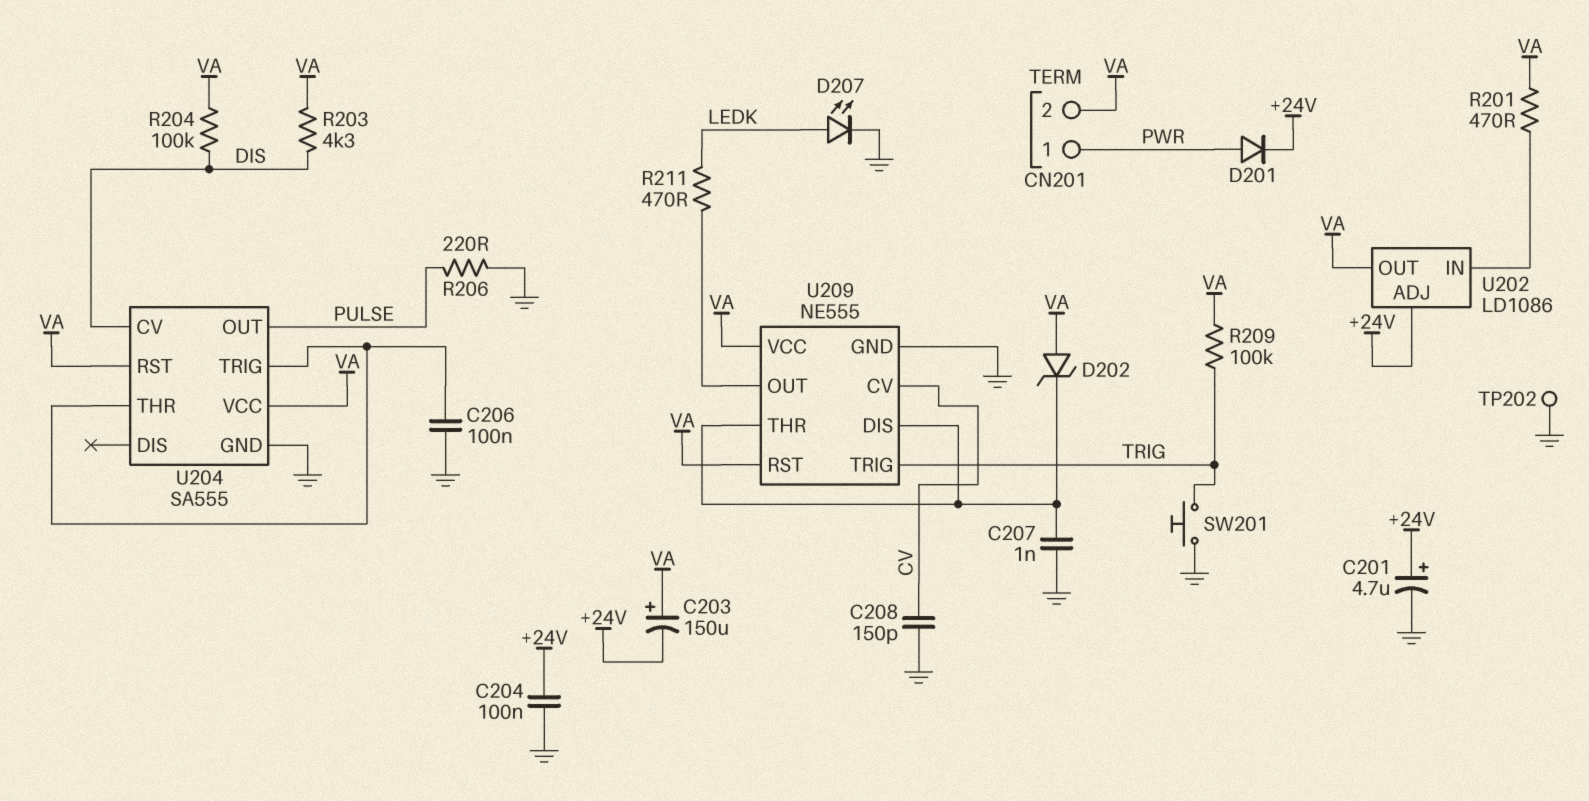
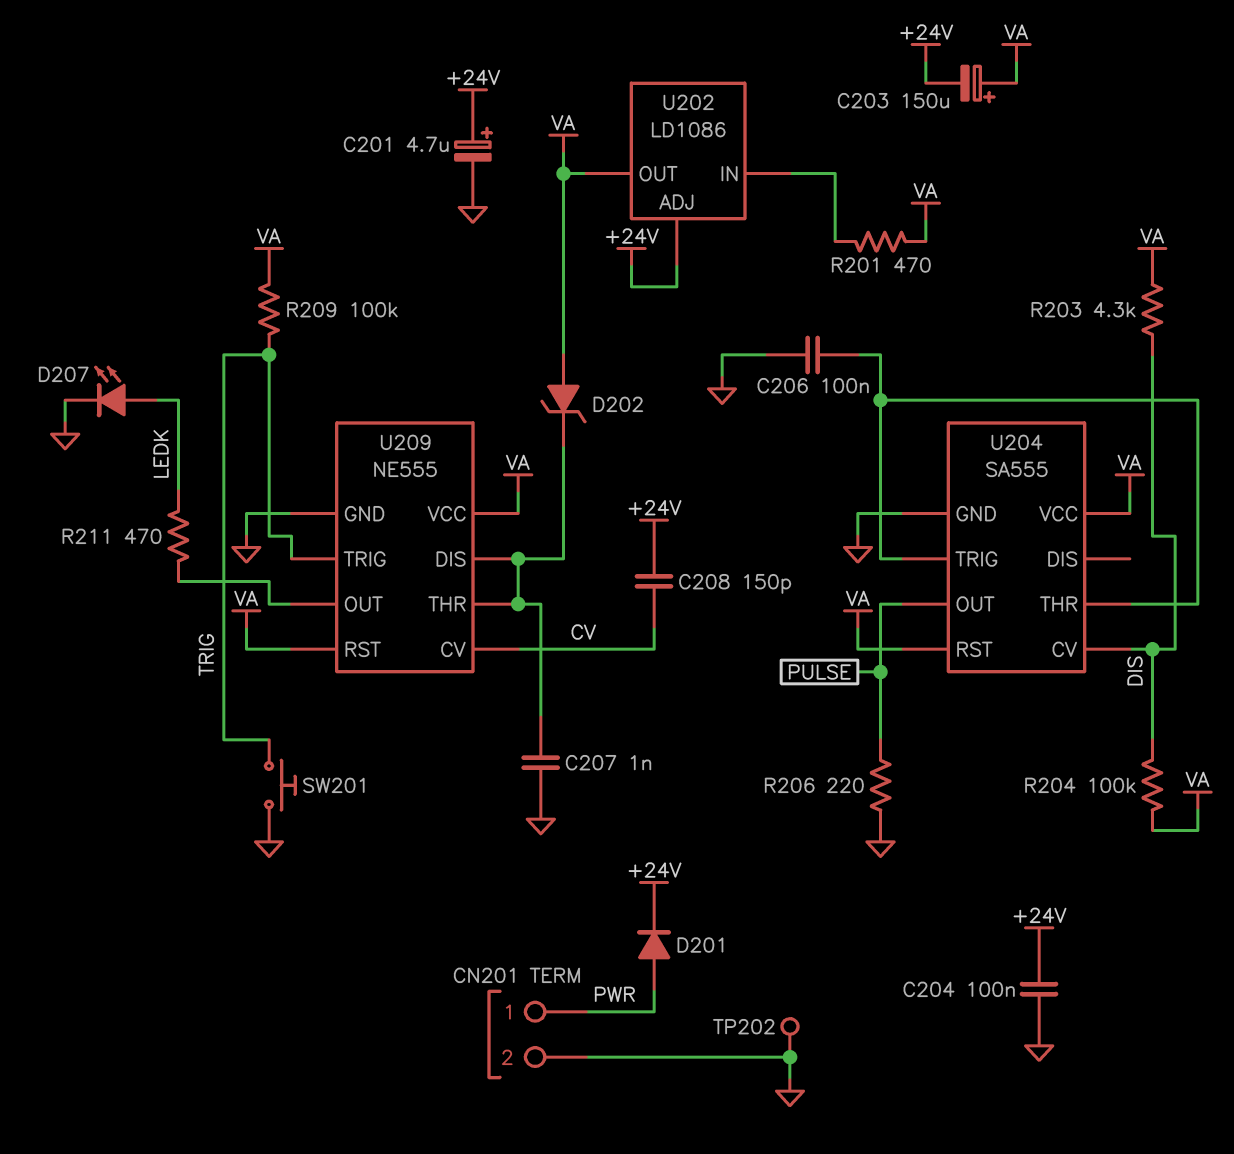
C208: 150pF (CV, GND) -> 150pF (+24V, CV)
CN201 pin 2: VA -> GND

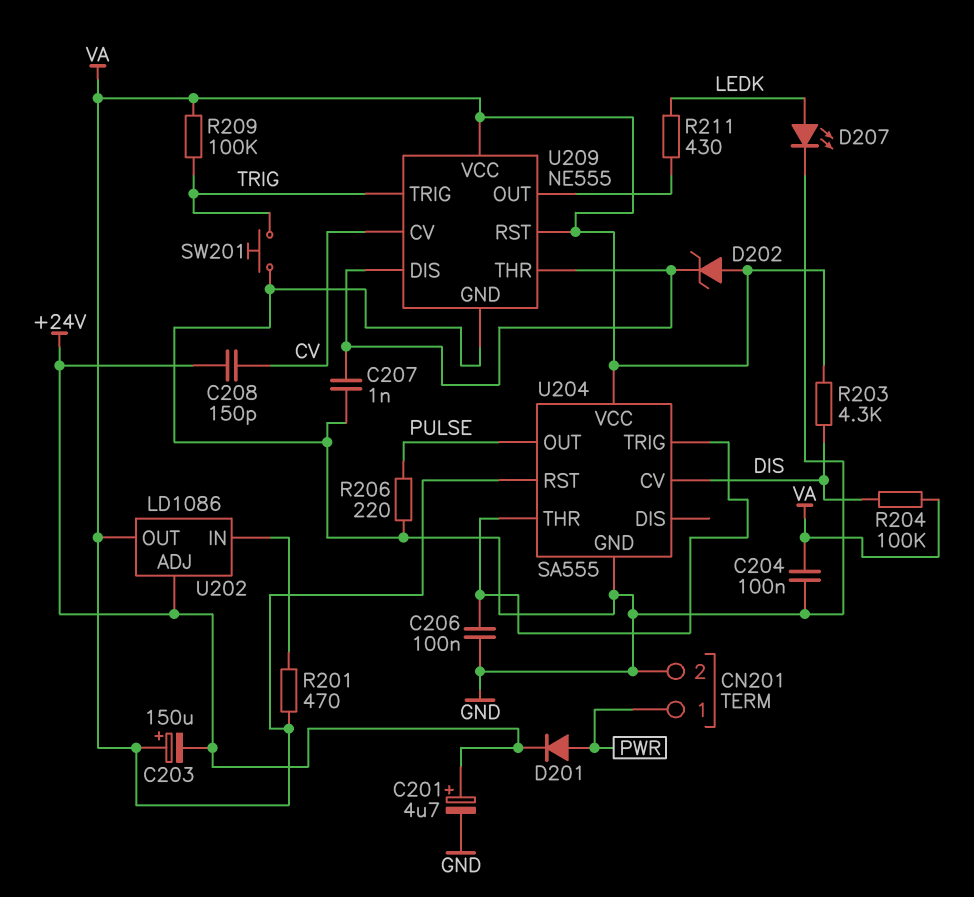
C204: 100nF (+24V, GND) -> 100nF (GND, VA)
R211: 470 (LEDK, U209/OUT) -> 430 (LEDK, U209/OUT)
TP202: test point (GND) -> none

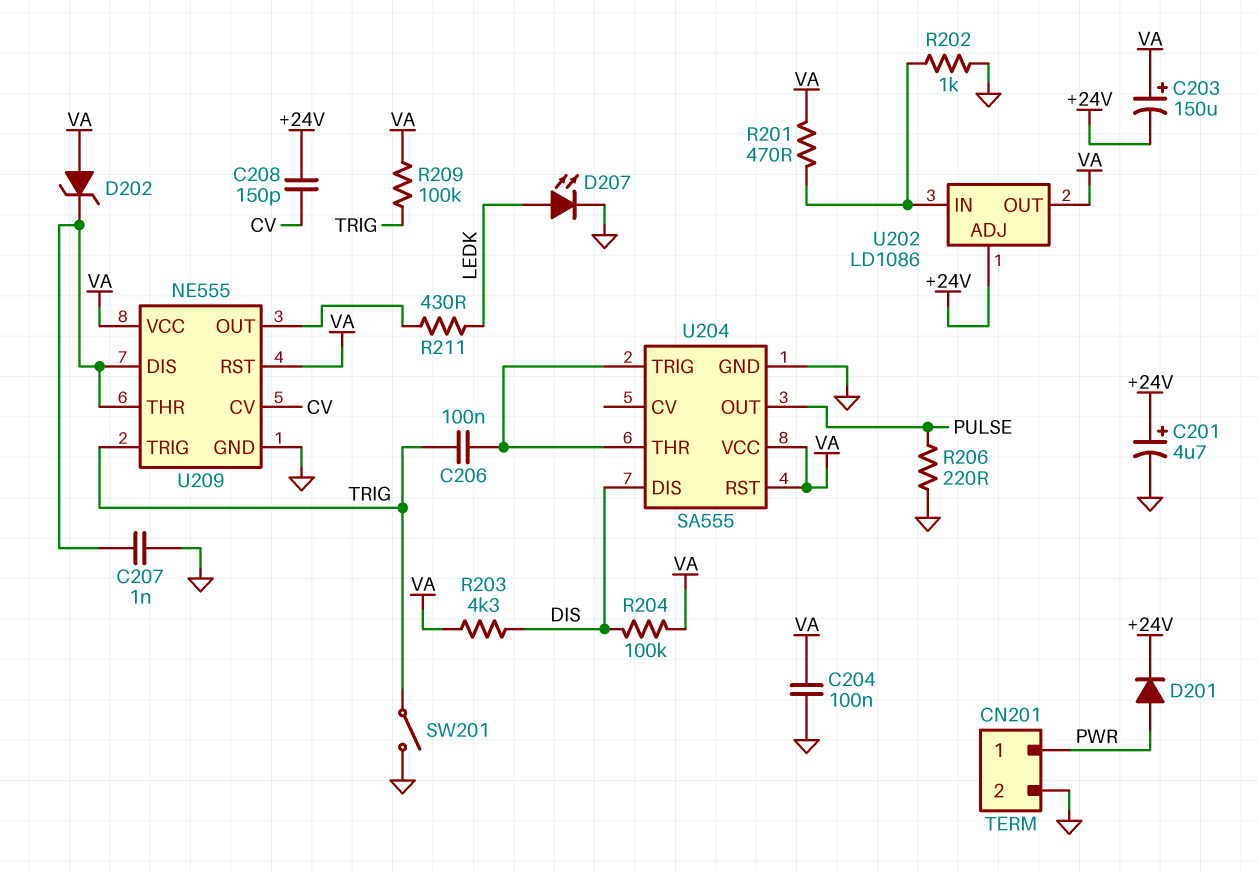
C206: 100nF (GND, U204/THR) -> 100nF (TRIG, U204/THR)
R202: none -> 1k (GND, U202/IN)
SW201: button (GND, TRIG) -> switch (GND, TRIG)
U204 pin CV: DIS -> none
U204 pin DIS: none -> DIS

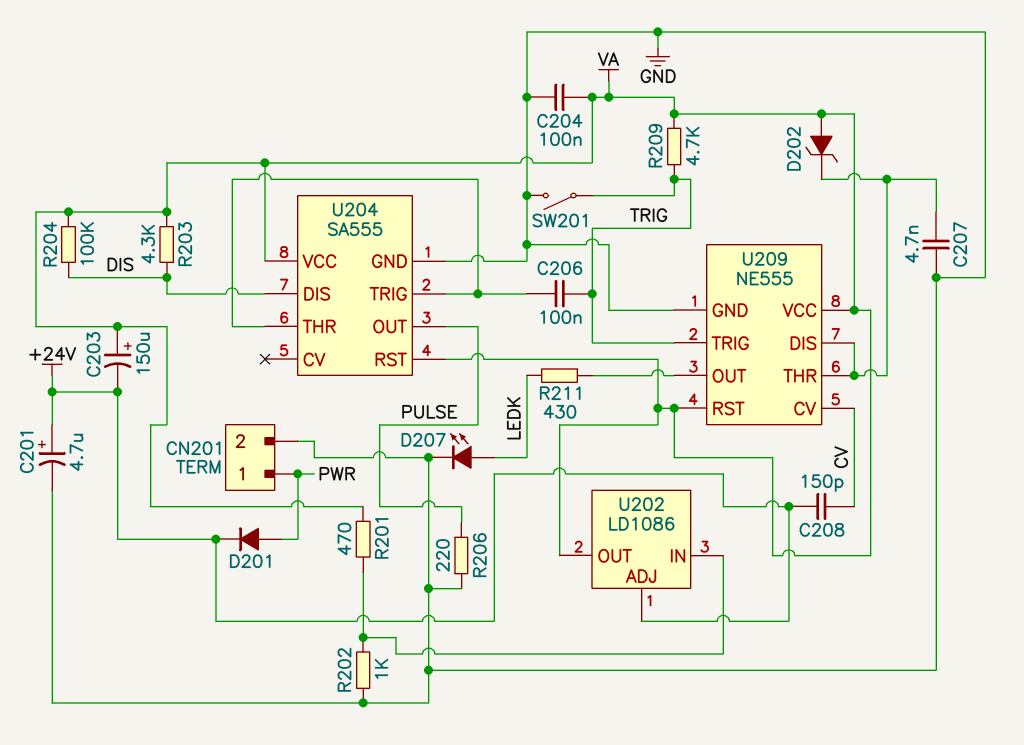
C207: 1nF (GND, U209/DIS) -> 4.7nF (GND, U209/DIS)
R209: 100k (TRIG, VA) -> 4.7k (TRIG, VA)

